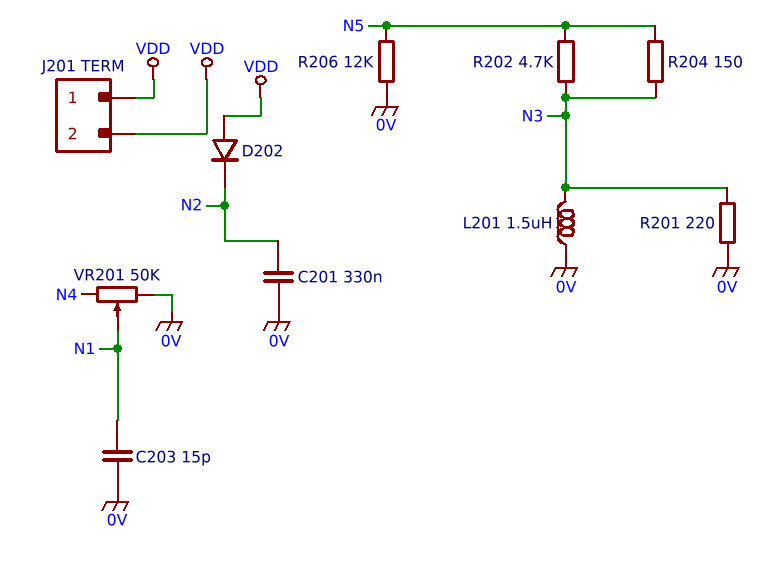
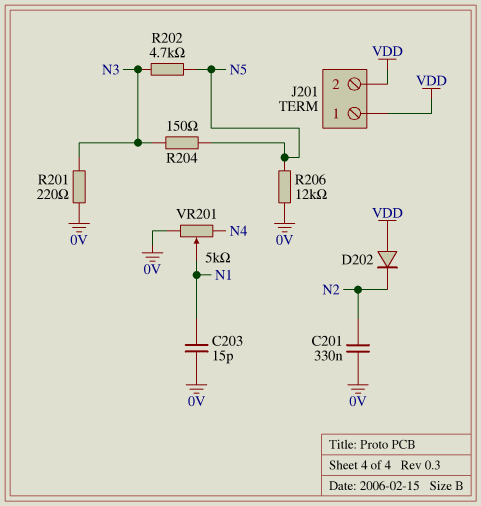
L201: 1.5uH (0V, N3) -> none
VR201: 50k (0V, N4, wiper N1) -> 5k (0V, N4, wiper N1)

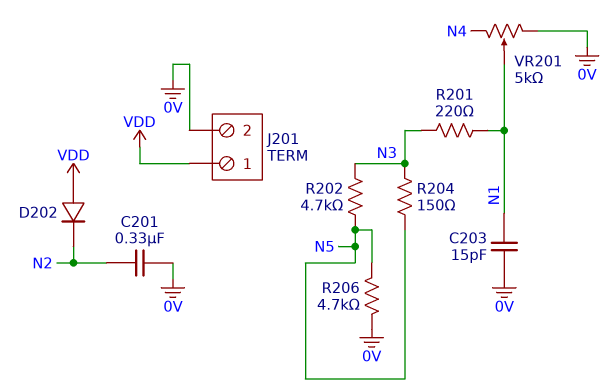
J201 pin 2: VDD -> 0V
R201: 220 (0V, N3) -> 220 (N1, N3)
R206: 12k (0V, N5) -> 4.7k (0V, N5)

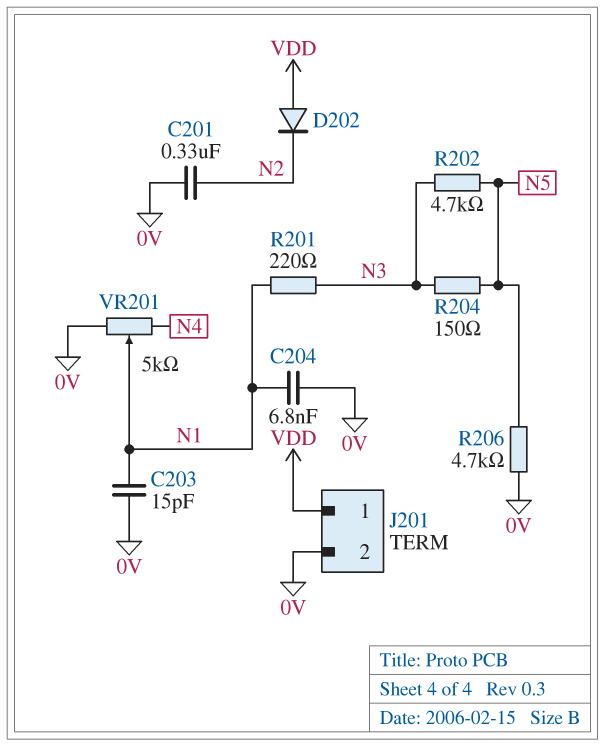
C204: none -> 6.8nF (0V, N1)

